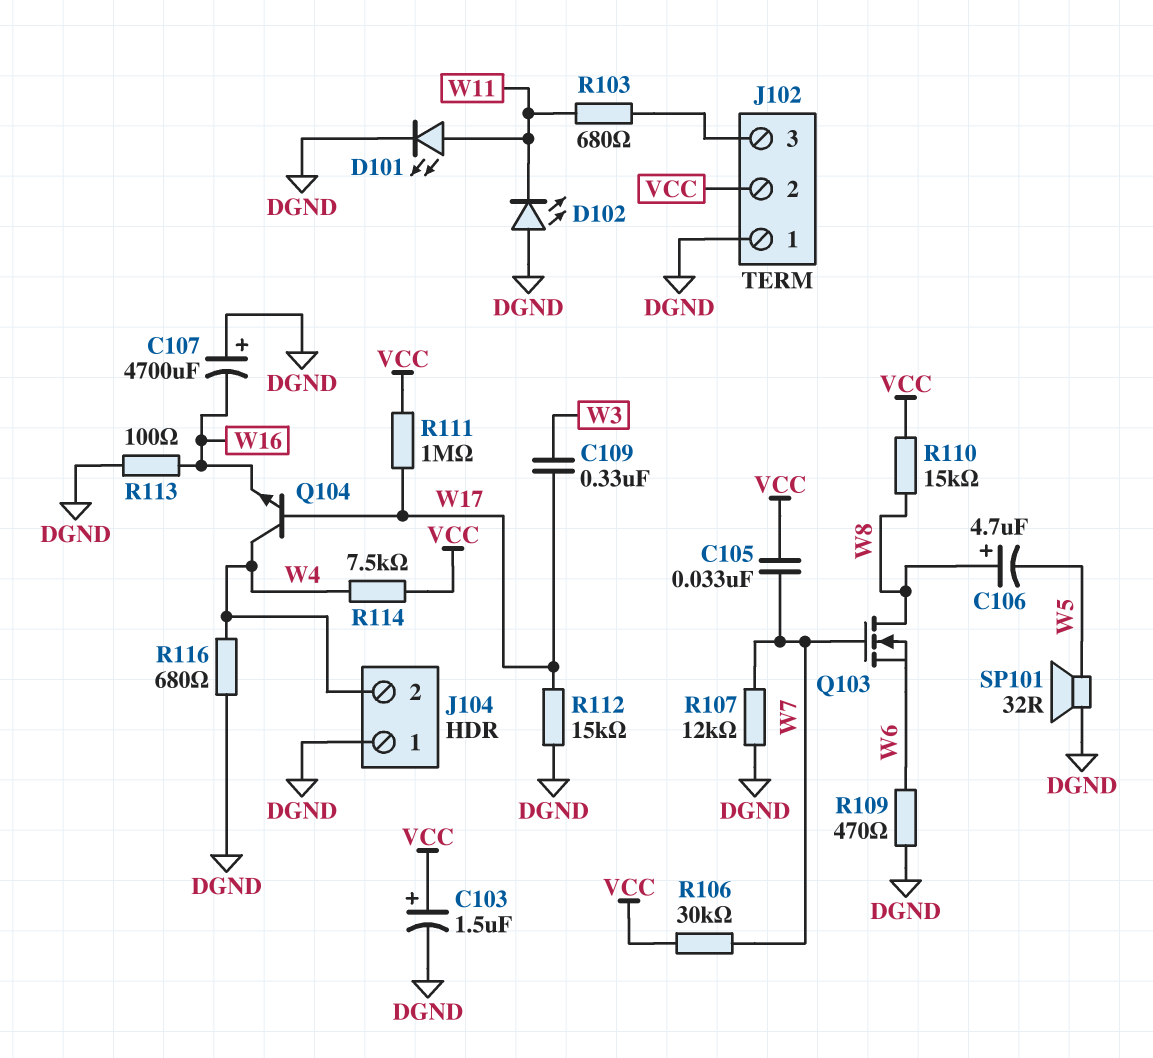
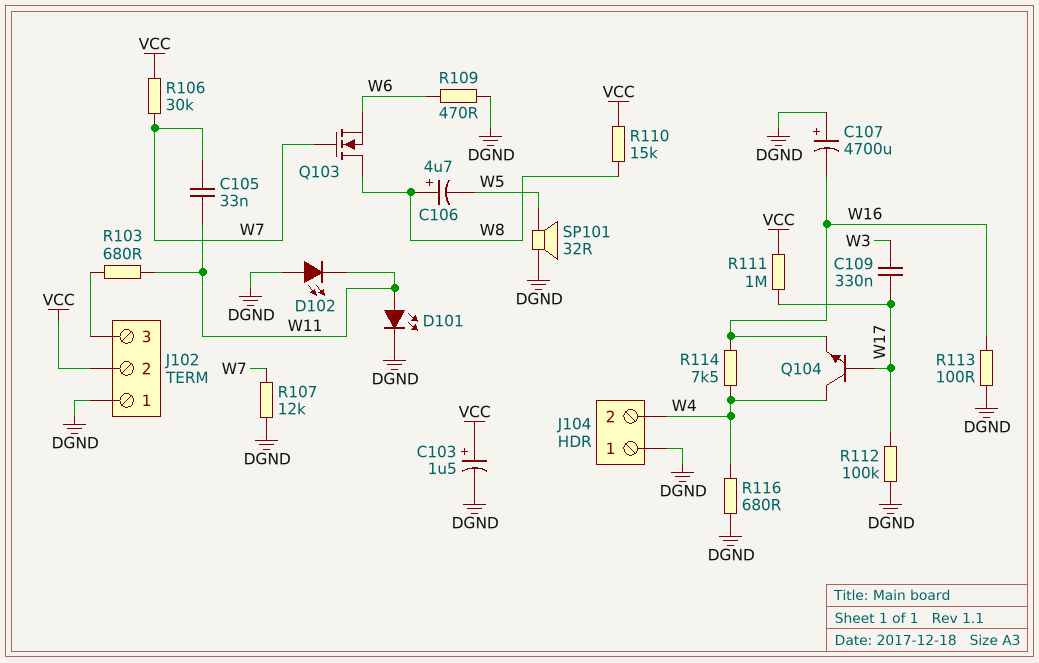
C105: 33nF (VCC, W7) -> 33nF (W7, W11)
R112: 15k (DGND, W17) -> 100k (DGND, W17)
R114: 7.5k (VCC, W4) -> 7.5k (W4, W16)

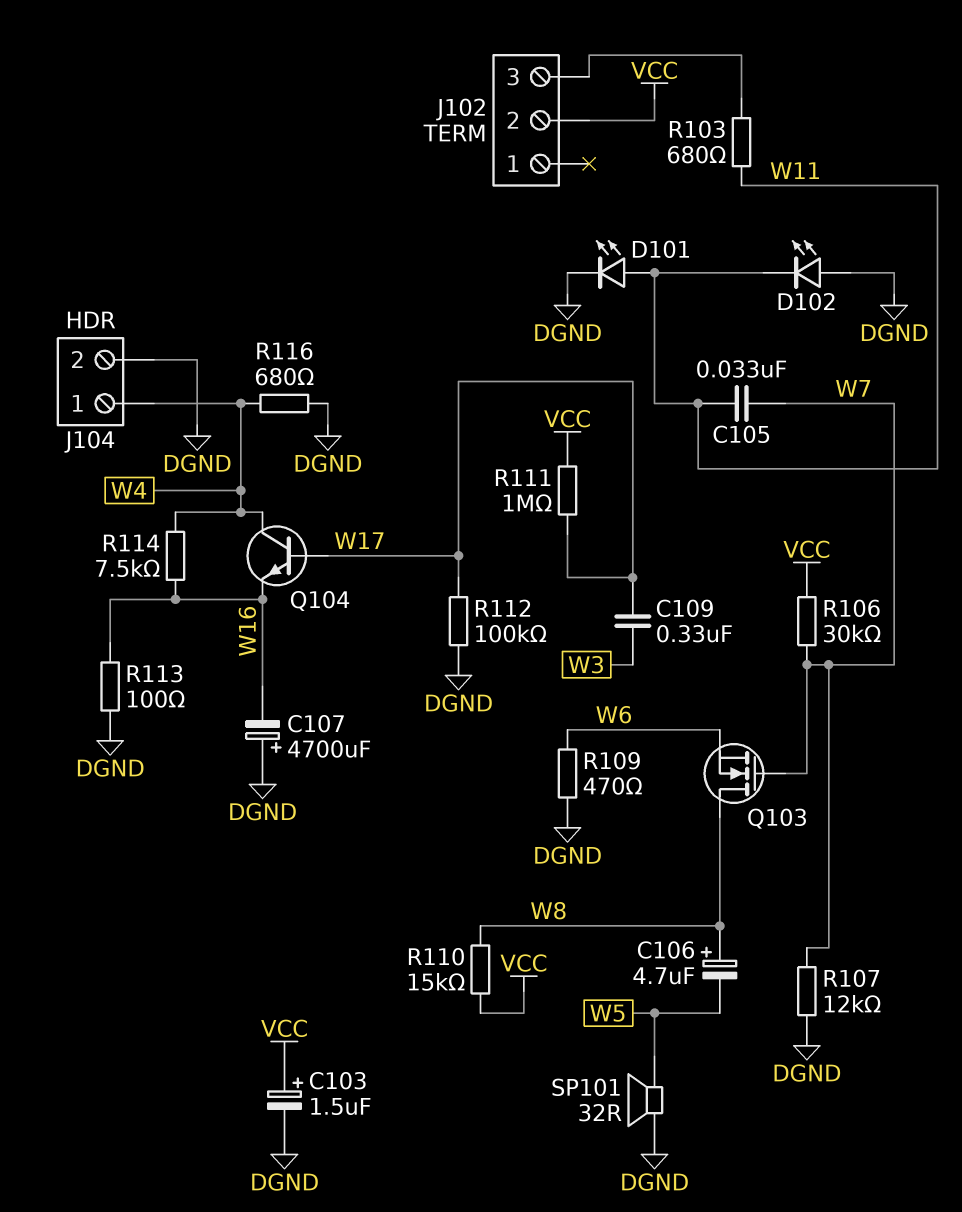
J102 pin 1: DGND -> none
J104 pin 1: DGND -> W4
J104 pin 2: W4 -> DGND

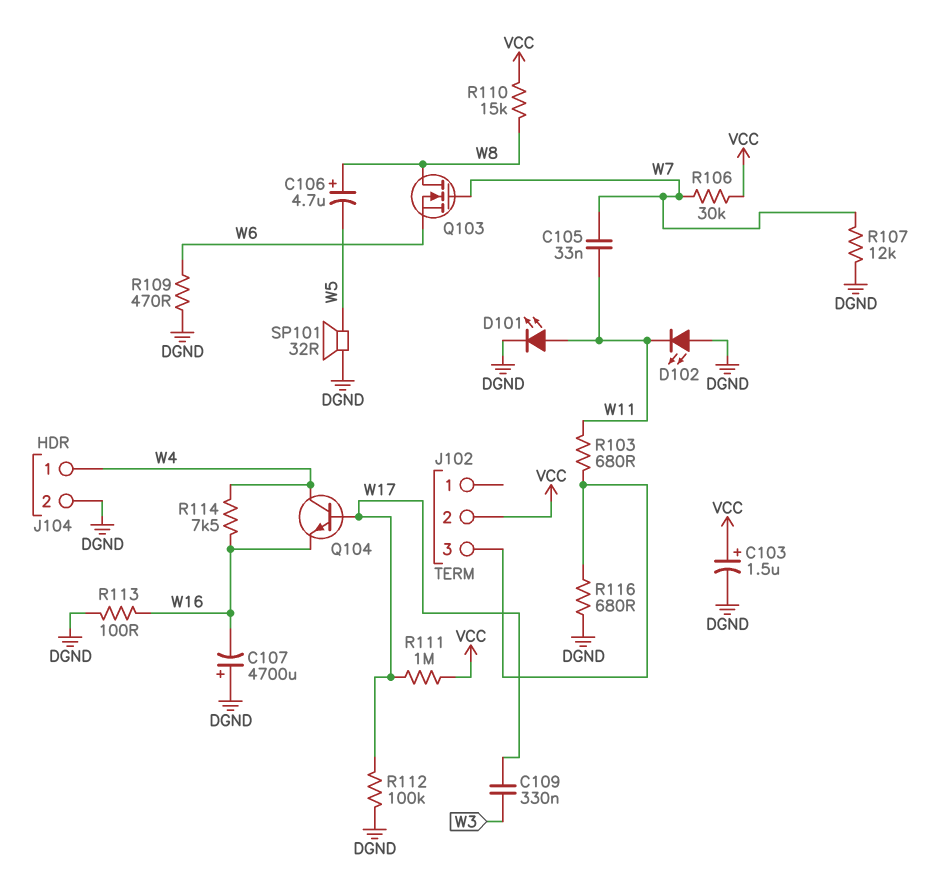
R116: 680 (DGND, W4) -> 680 (DGND, J102/3)

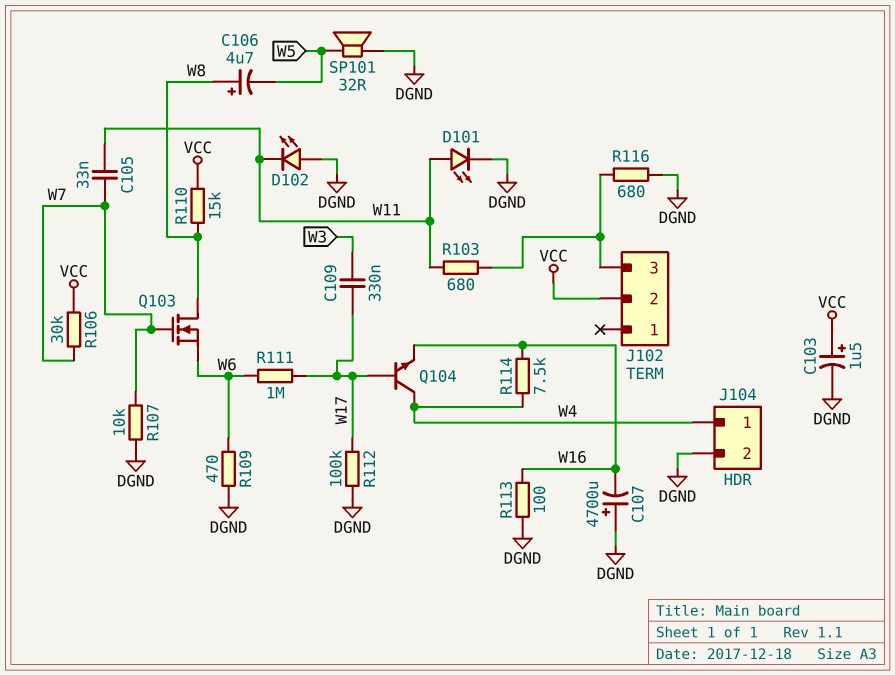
R107: 12k (DGND, W7) -> 10k (DGND, W7)
R111: 1M (VCC, W17) -> 1M (W6, W17)

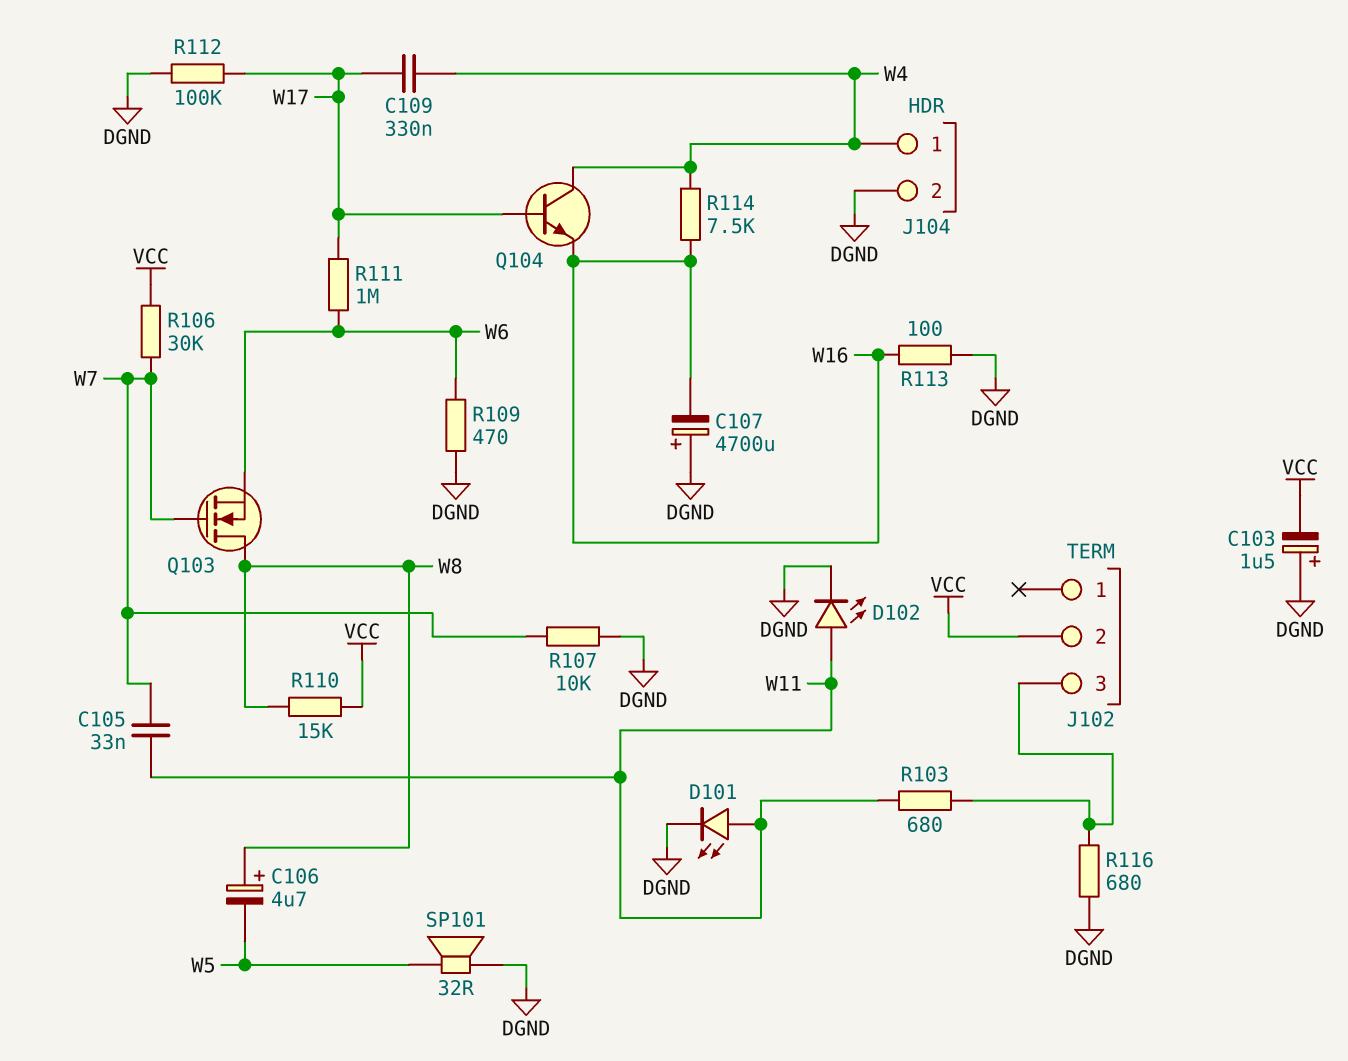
C103: 1.5uF (plus VCC, minus DGND) -> 1.5uF (plus DGND, minus VCC)
C109: 330nF (W3, W17) -> 330nF (W4, W17)
D102: LED (A DGND, K W11) -> LED (A W11, K DGND)

